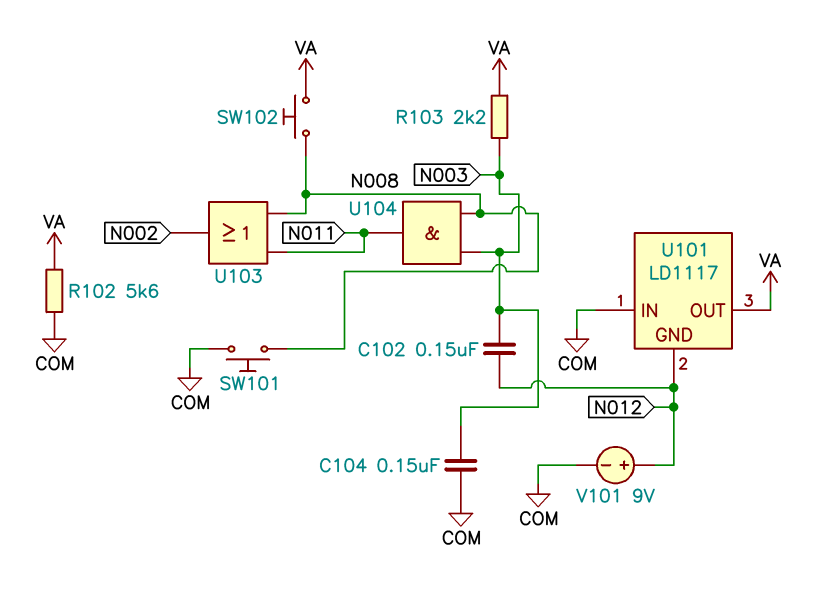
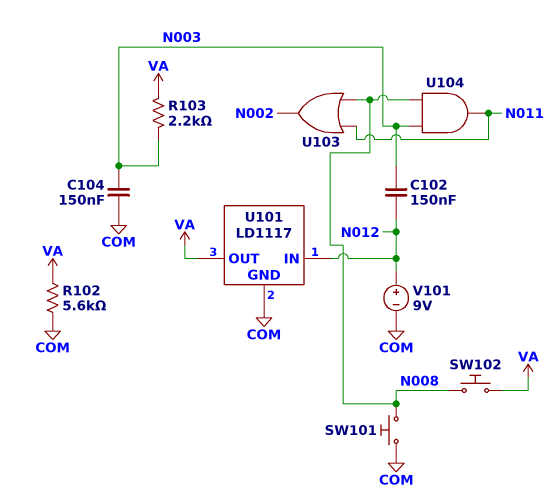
U101 pin GND: N012 -> COM
U101 pin IN: COM -> N012

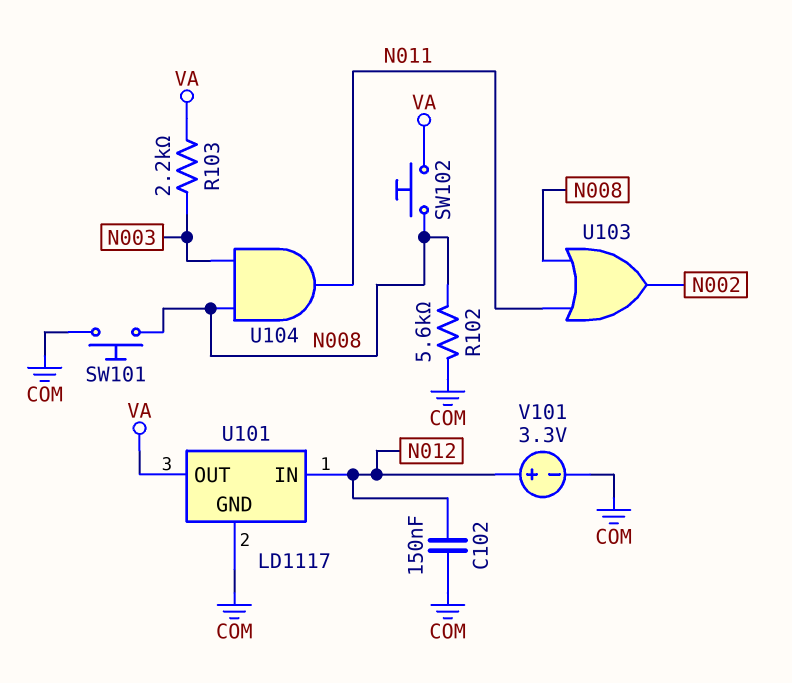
C102: 150nF (N003, N012) -> 150nF (COM, N012)
C104: 150nF (COM, N003) -> none
R102: 5.6k (COM, VA) -> 5.6k (COM, N008)
V101: 9V (plus N012, minus COM) -> 3.3V (plus N012, minus COM)

